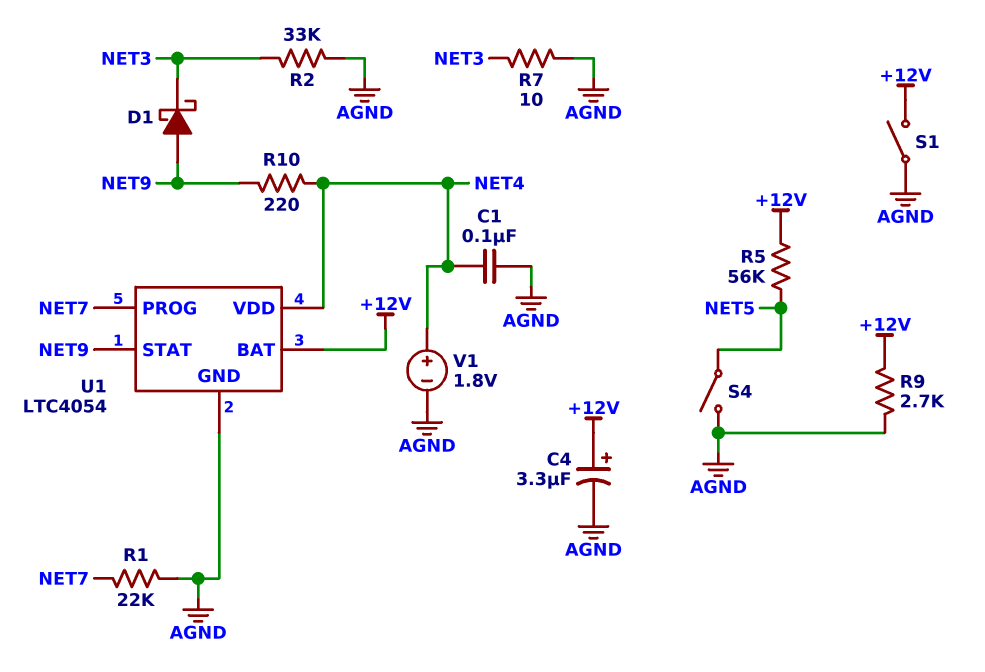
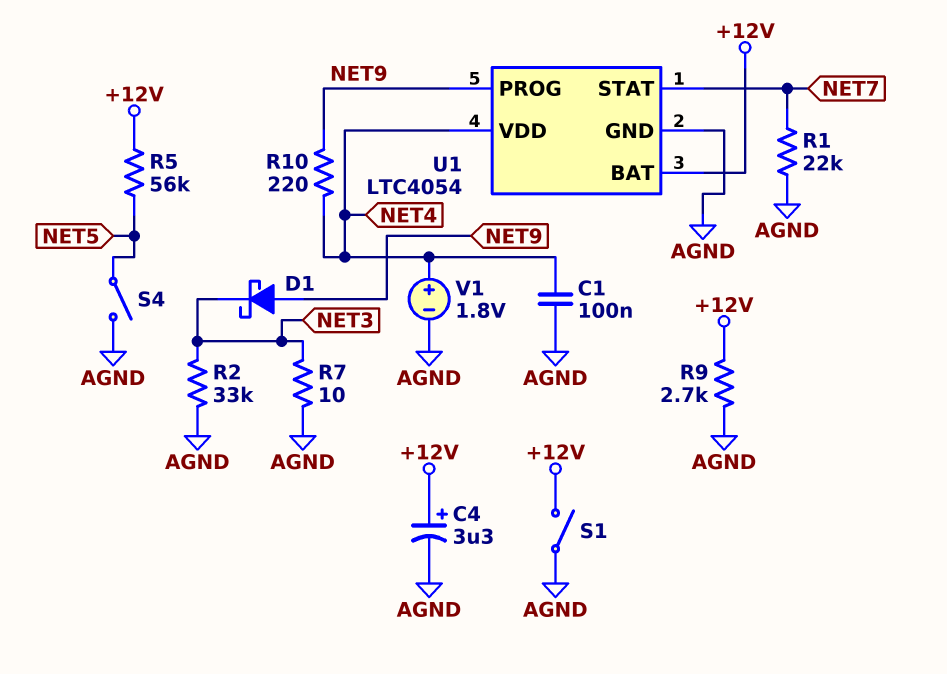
U1 pin PROG: NET7 -> NET9
U1 pin STAT: NET9 -> NET7

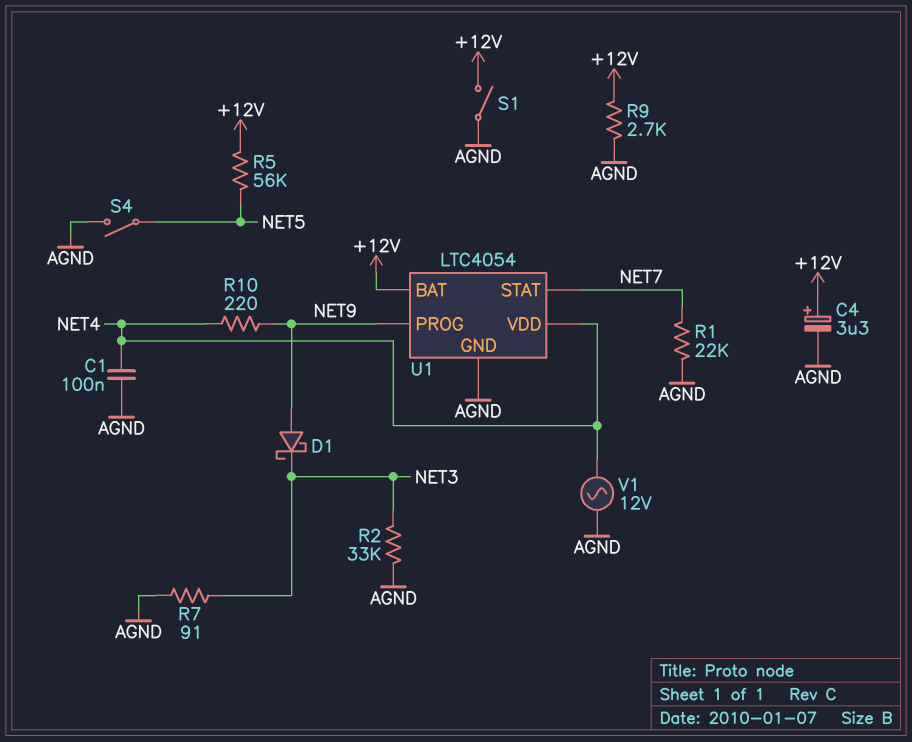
R7: 10 (AGND, NET3) -> 91 (AGND, NET3)
V1: 1.8V (plus NET4, minus AGND) -> AC 12V (AGND, NET4)

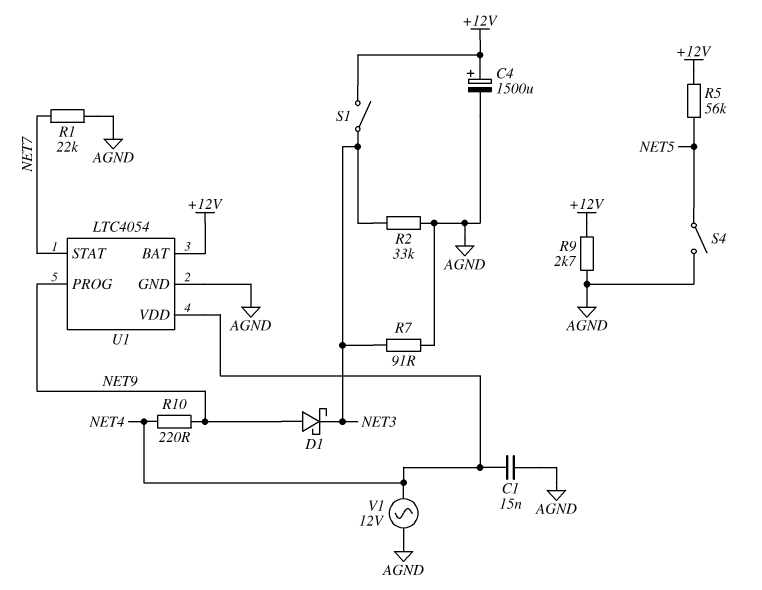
C1: 100nF (AGND, NET4) -> 15nF (AGND, NET4)
C4: 3.3uF (plus +12V, minus AGND) -> 1500uF (plus +12V, minus AGND)
S1: switch (+12V, AGND) -> switch (+12V, NET3)

